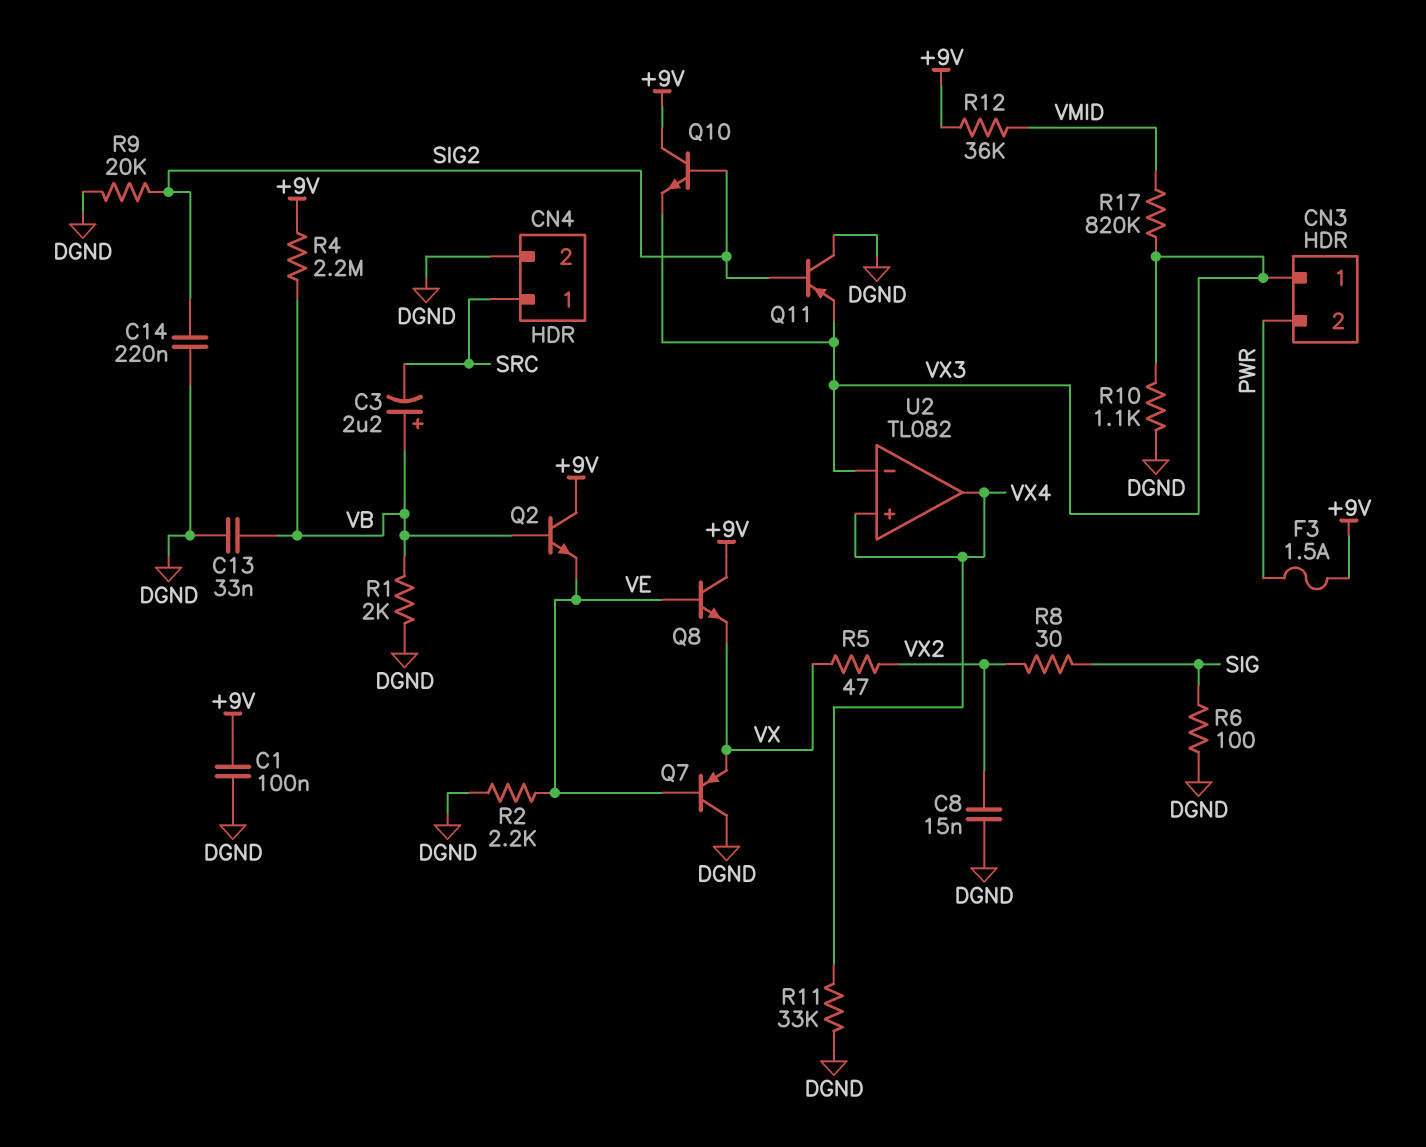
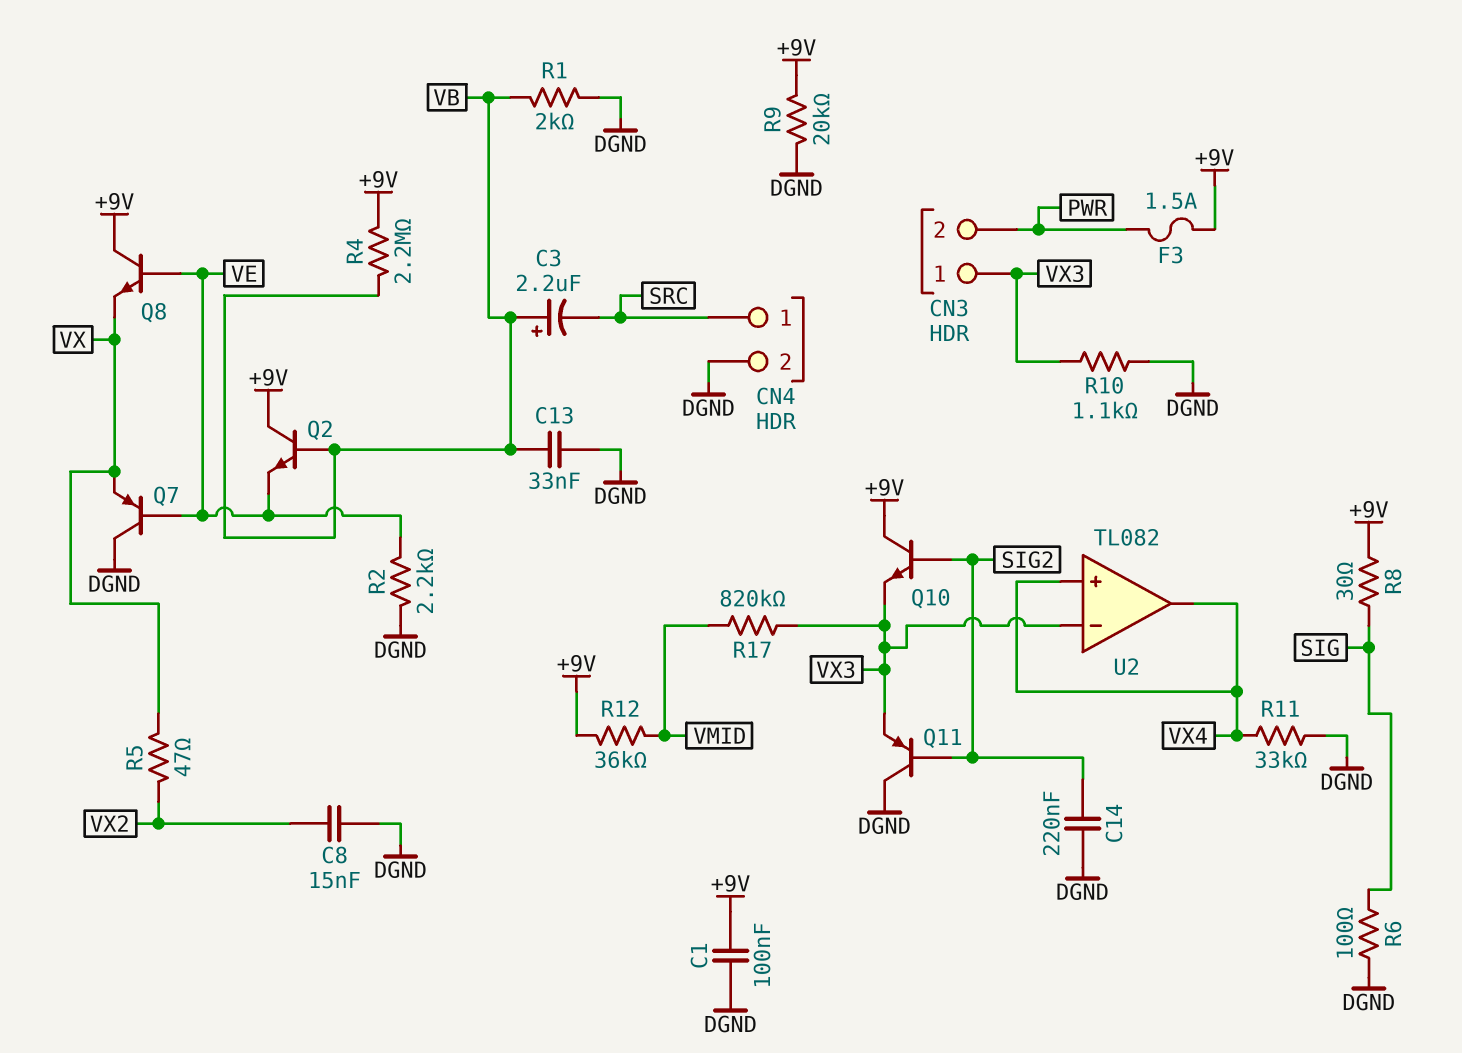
R8: 30 (SIG, VX2) -> 30 (+9V, SIG)
R9: 20k (DGND, SIG2) -> 20k (+9V, DGND)

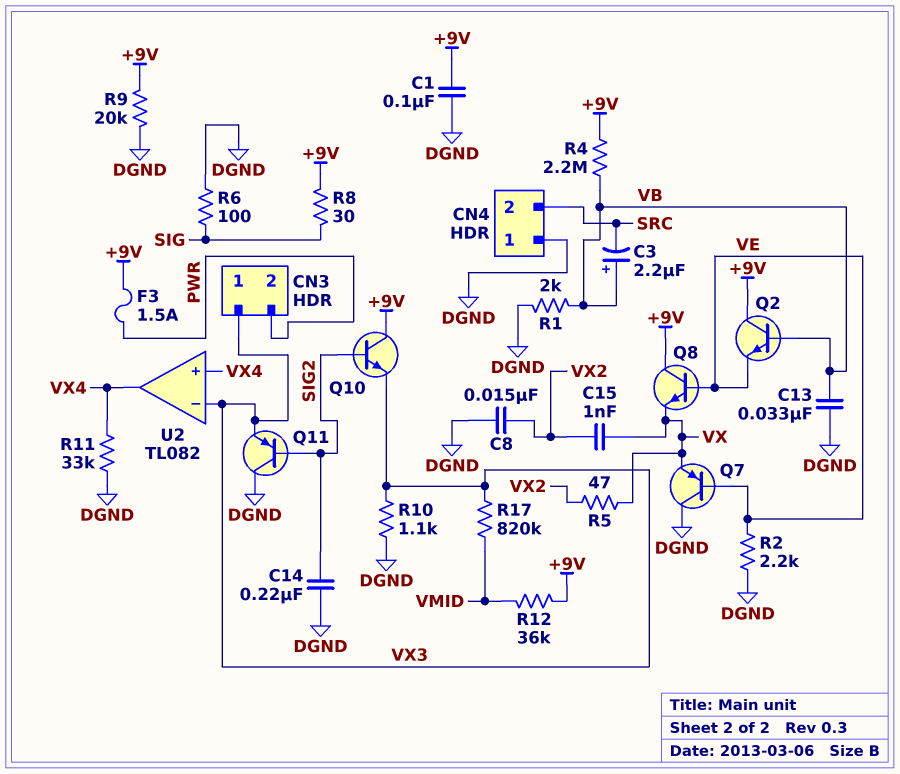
C15: none -> 1nF (VX, VX2)
CN4 pin 1: SRC -> DGND
CN4 pin 2: DGND -> SRC

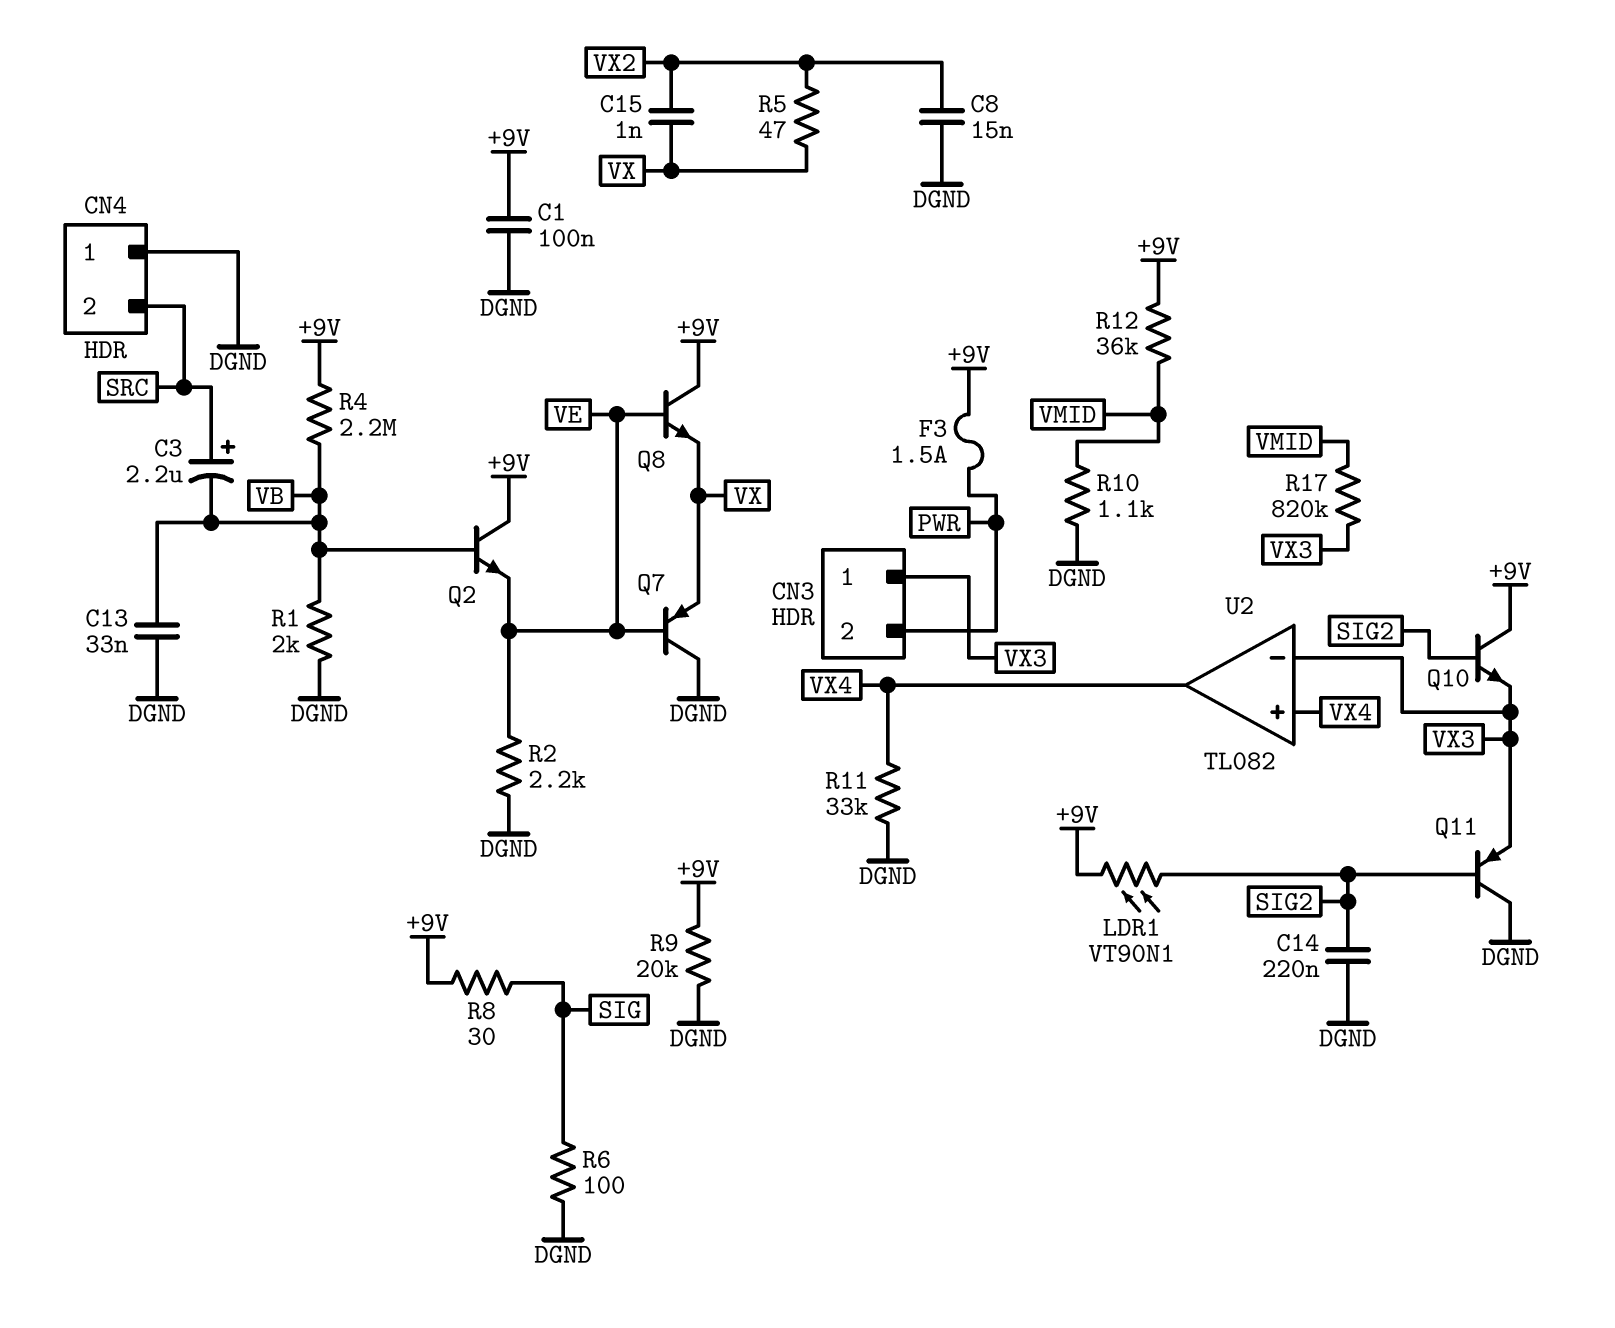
C3: 2.2uF (plus VB, minus SRC) -> 2.2uF (plus SRC, minus VB)
LDR1: none -> VT90N1 (+9V, SIG2)
R10: 1.1k (DGND, VX3) -> 1.1k (DGND, VMID)

